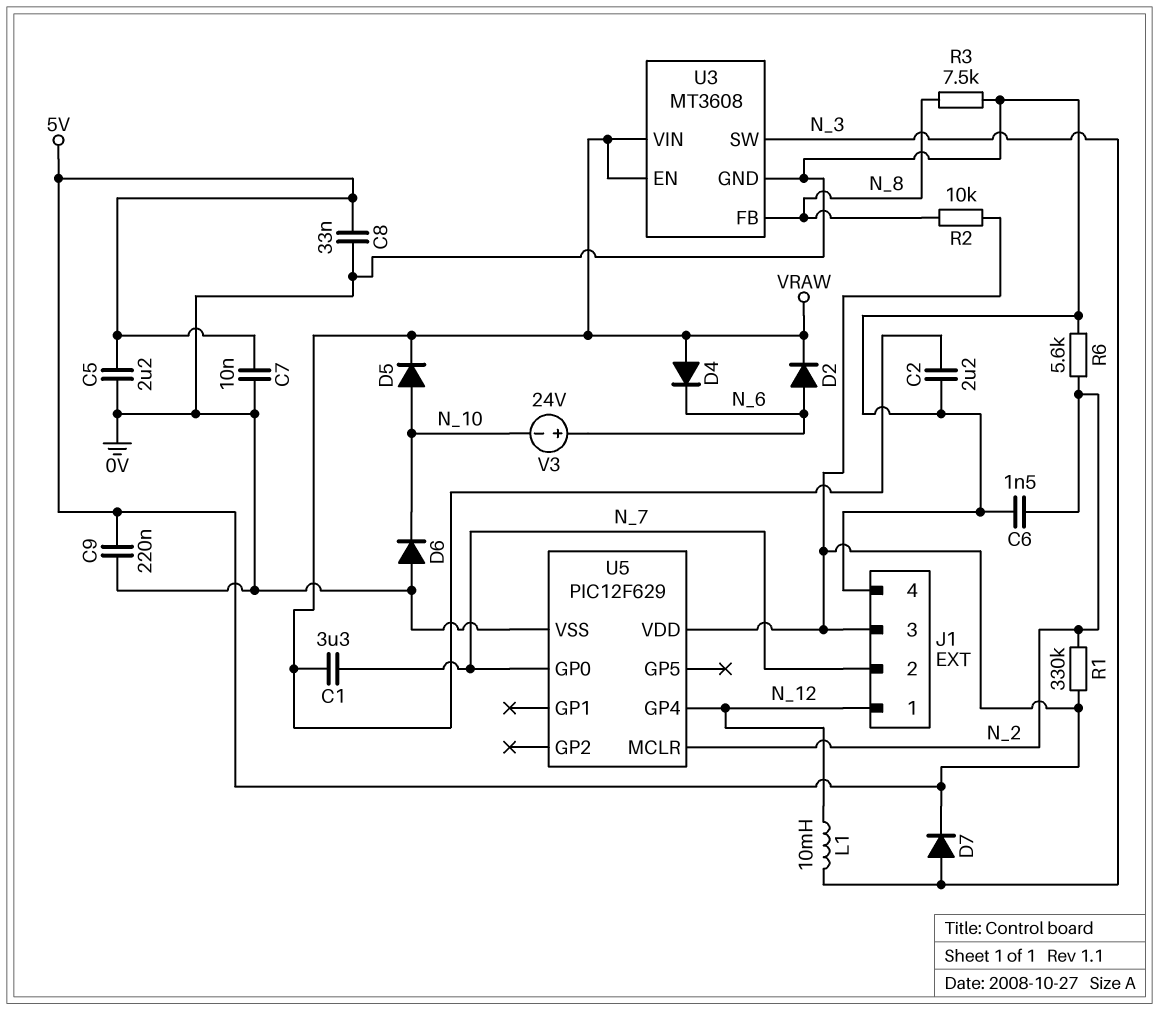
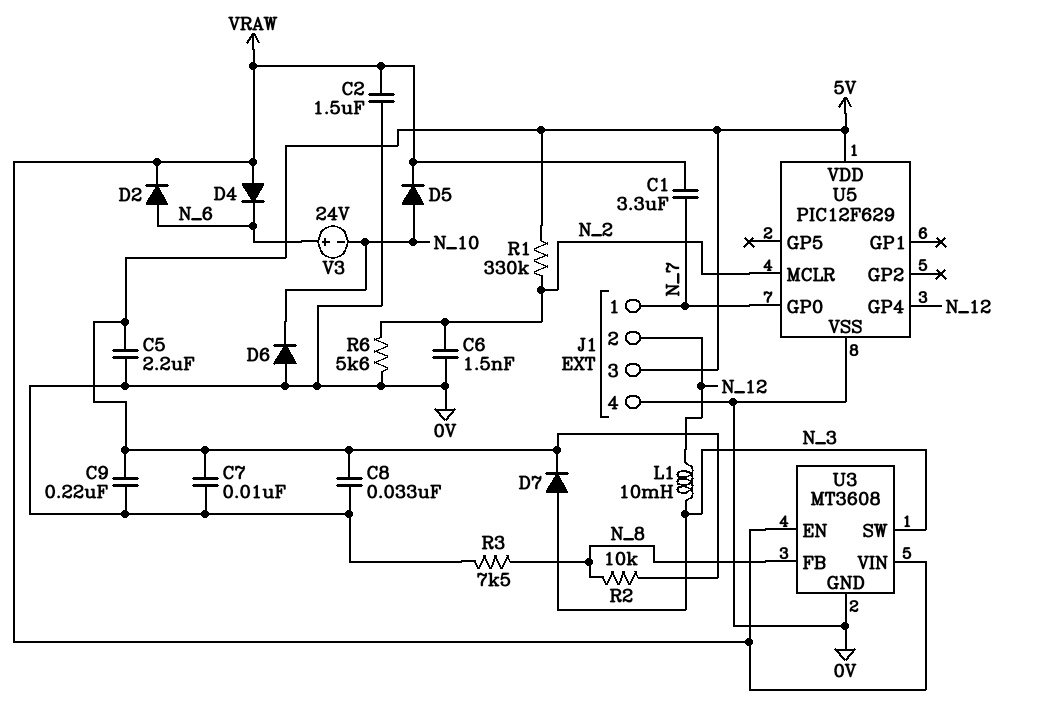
C2: 2.2uF (0V, VRAW) -> 1.5uF (0V, VRAW)
J1 pin 1: N_12 -> N_7
J1 pin 2: N_7 -> N_12

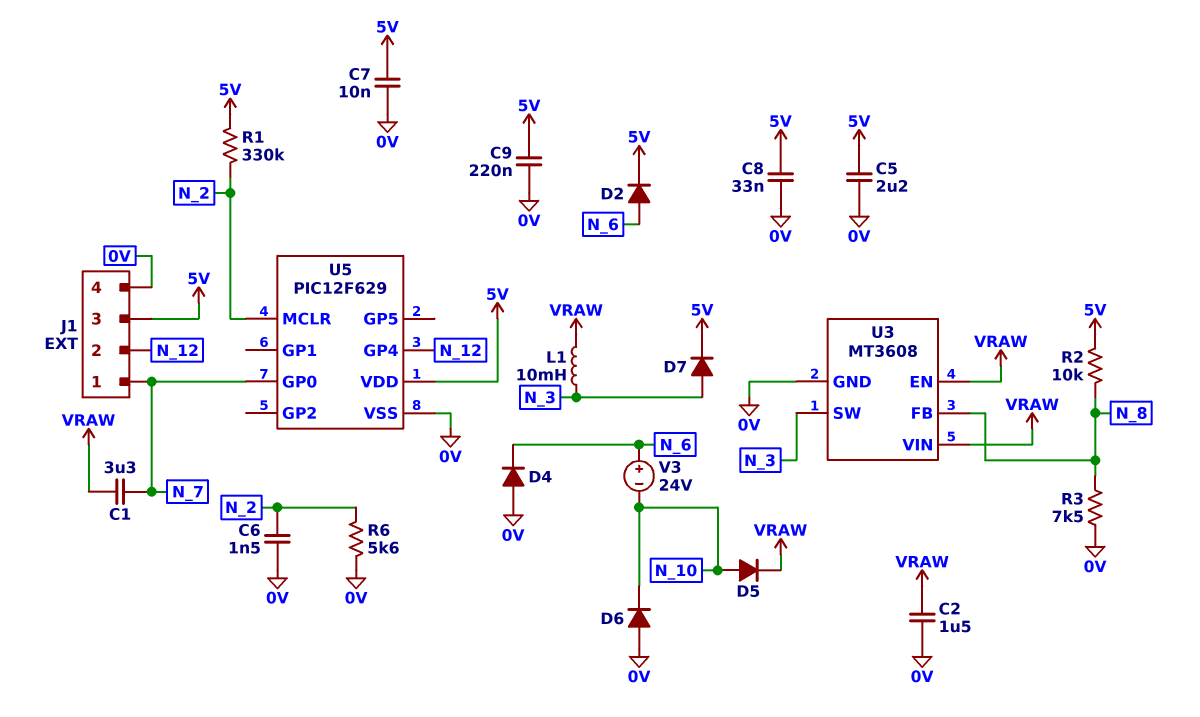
D2: diode (A N_6, K VRAW) -> diode (A N_6, K 5V)
D4: diode (A VRAW, K N_6) -> diode (A 0V, K N_6)
L1: 10mH (N_3, N_12) -> 10mH (N_3, VRAW)

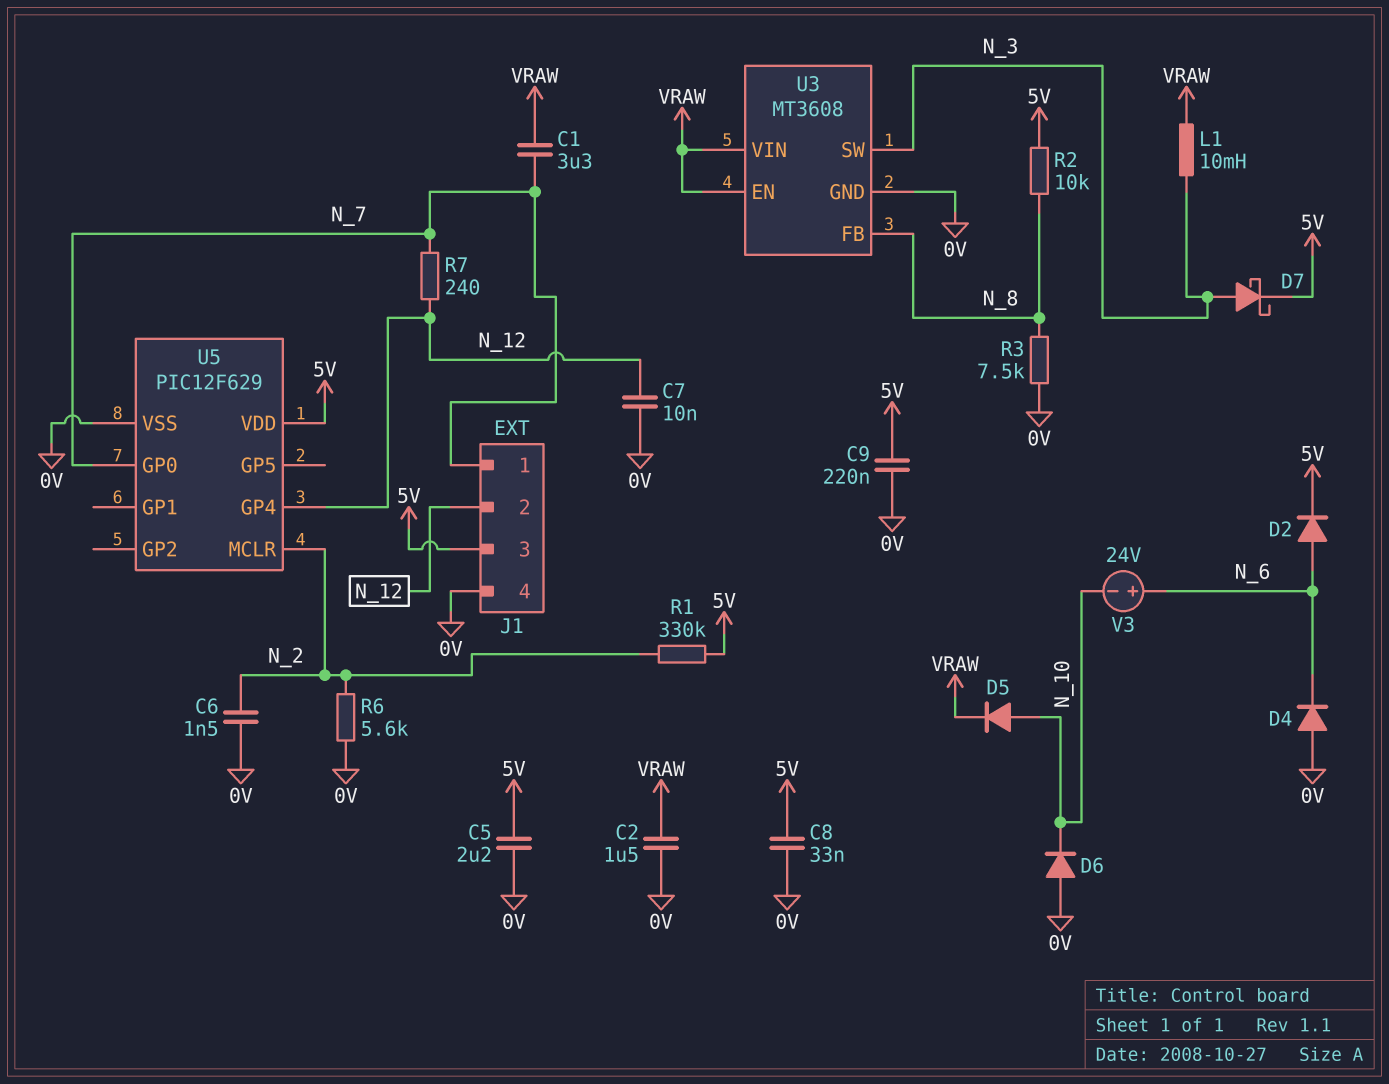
C7: 10nF (0V, 5V) -> 10nF (0V, N_12)
D7: diode (A N_3, K 5V) -> schottky (A N_3, K 5V)
R7: none -> 240 (N_7, N_12)

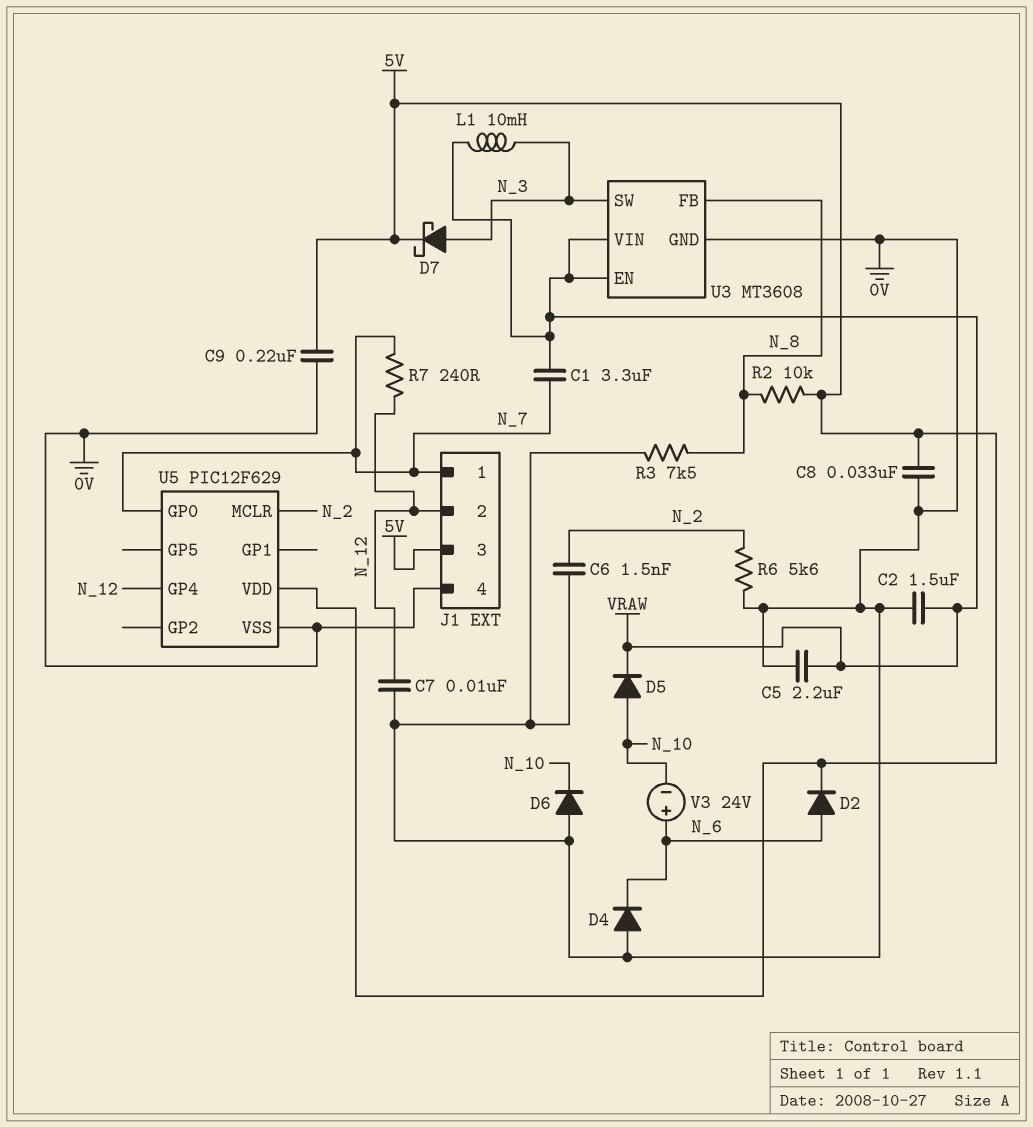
C5: 2.2uF (0V, 5V) -> 2.2uF (0V, VRAW)
R1: 330k (5V, N_2) -> none

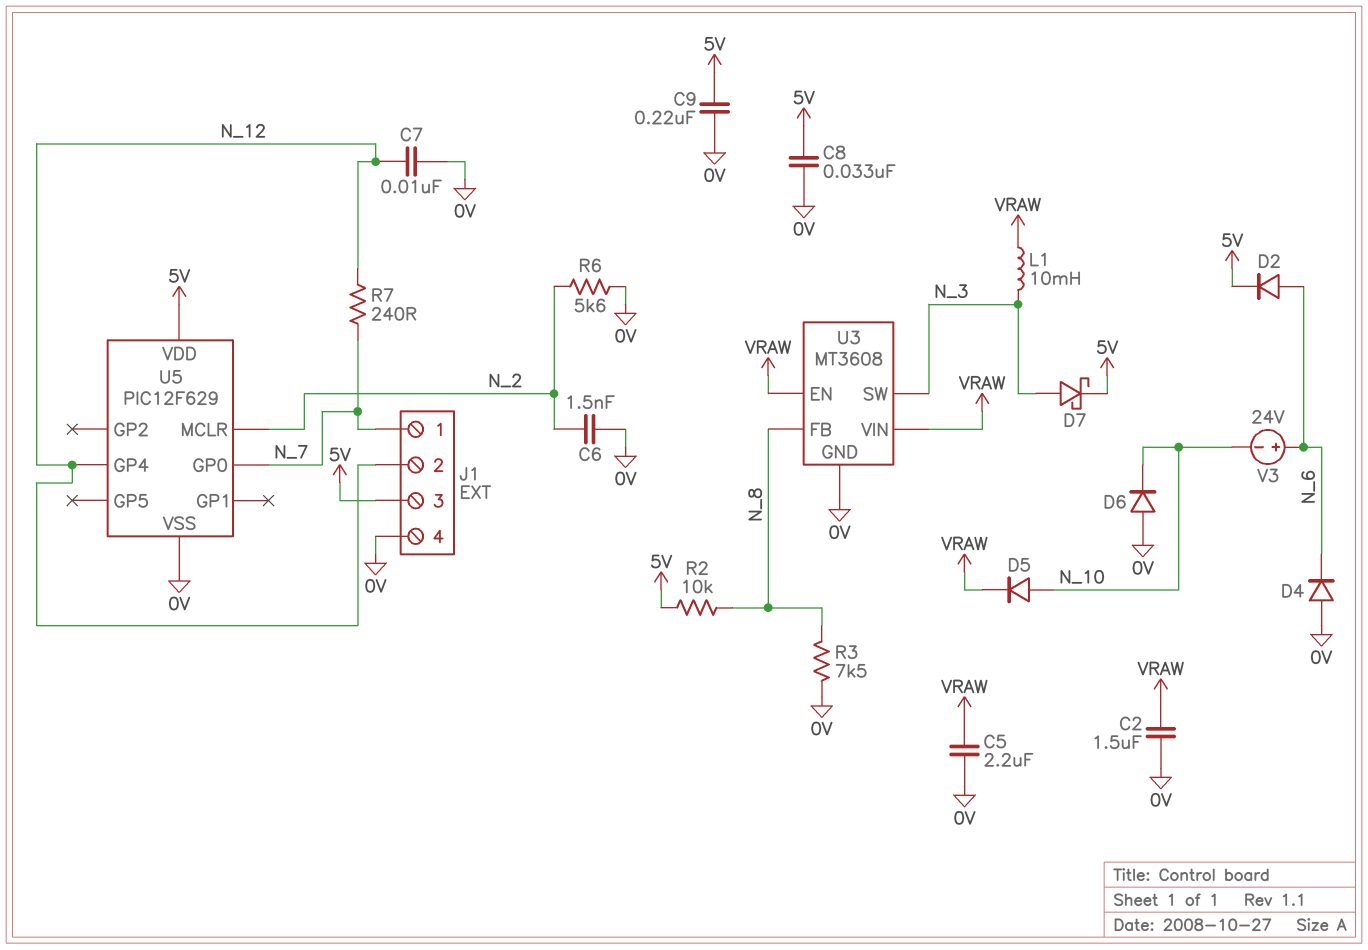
C1: 3.3uF (N_7, VRAW) -> none

